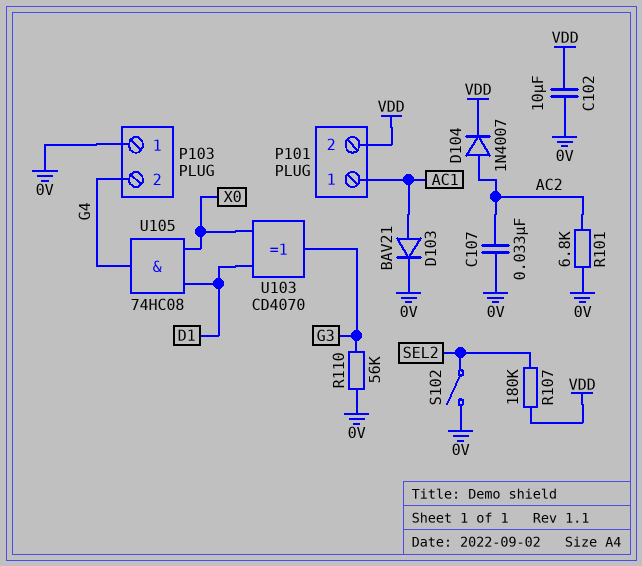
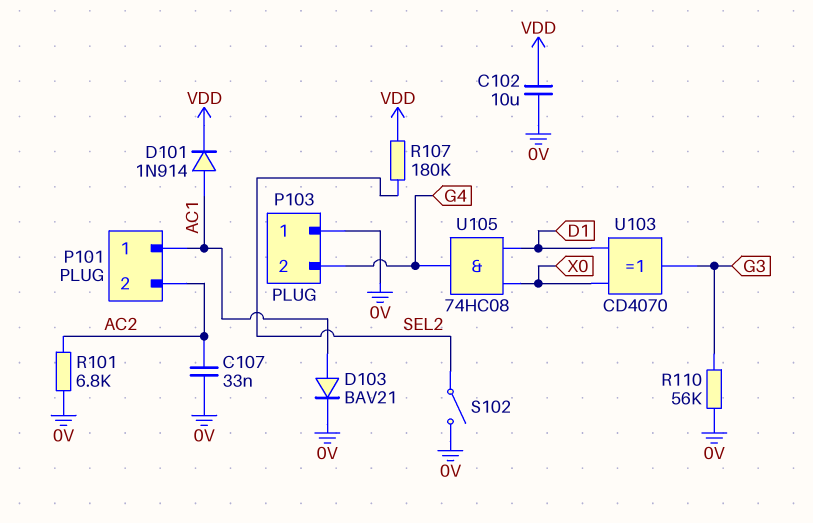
D101: none -> diode 1N914 (A AC1, K VDD)
D104: diode 1N4007 (A AC2, K VDD) -> none
P101 pin 2: VDD -> AC2

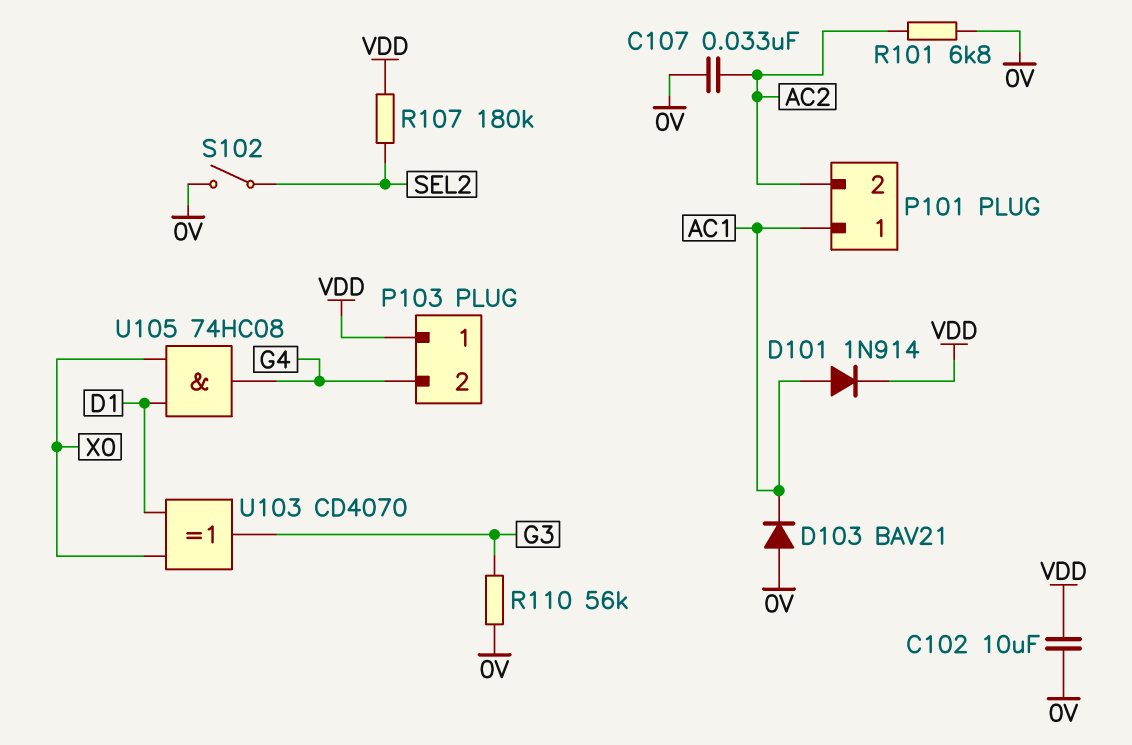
D103: diode BAV21 (A AC1, K 0V) -> diode BAV21 (A 0V, K AC1)
P103 pin 1: 0V -> VDD

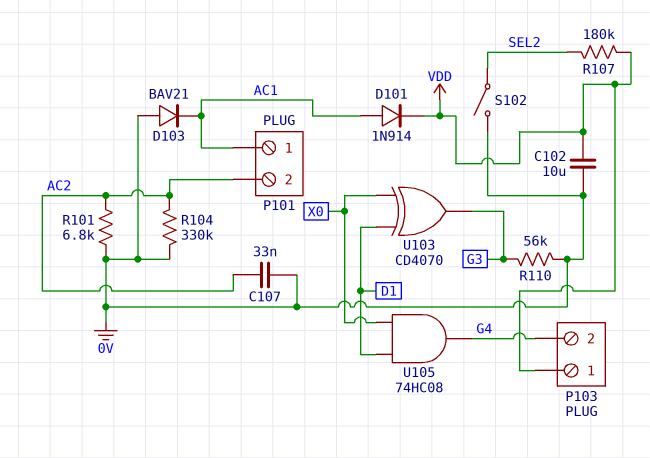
R104: none -> 330k (0V, AC2)

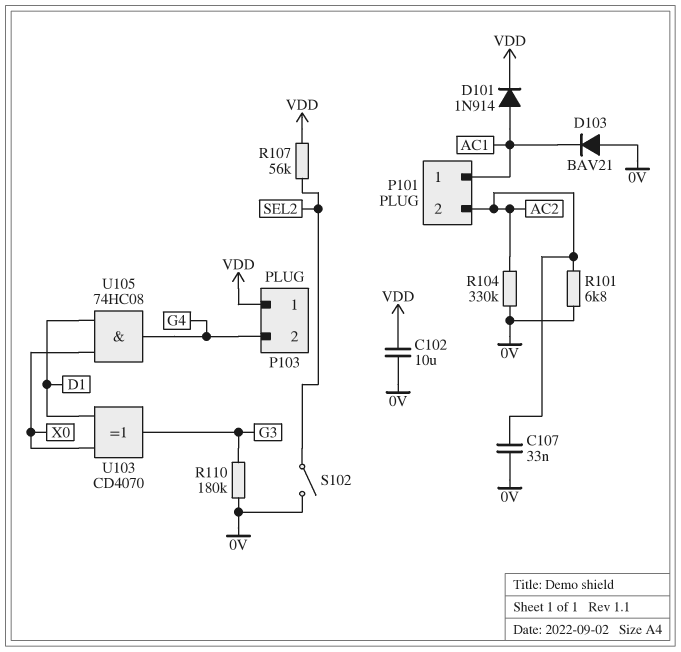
R107: 180k (SEL2, VDD) -> 56k (SEL2, VDD)
R110: 56k (0V, G3) -> 180k (0V, G3)

